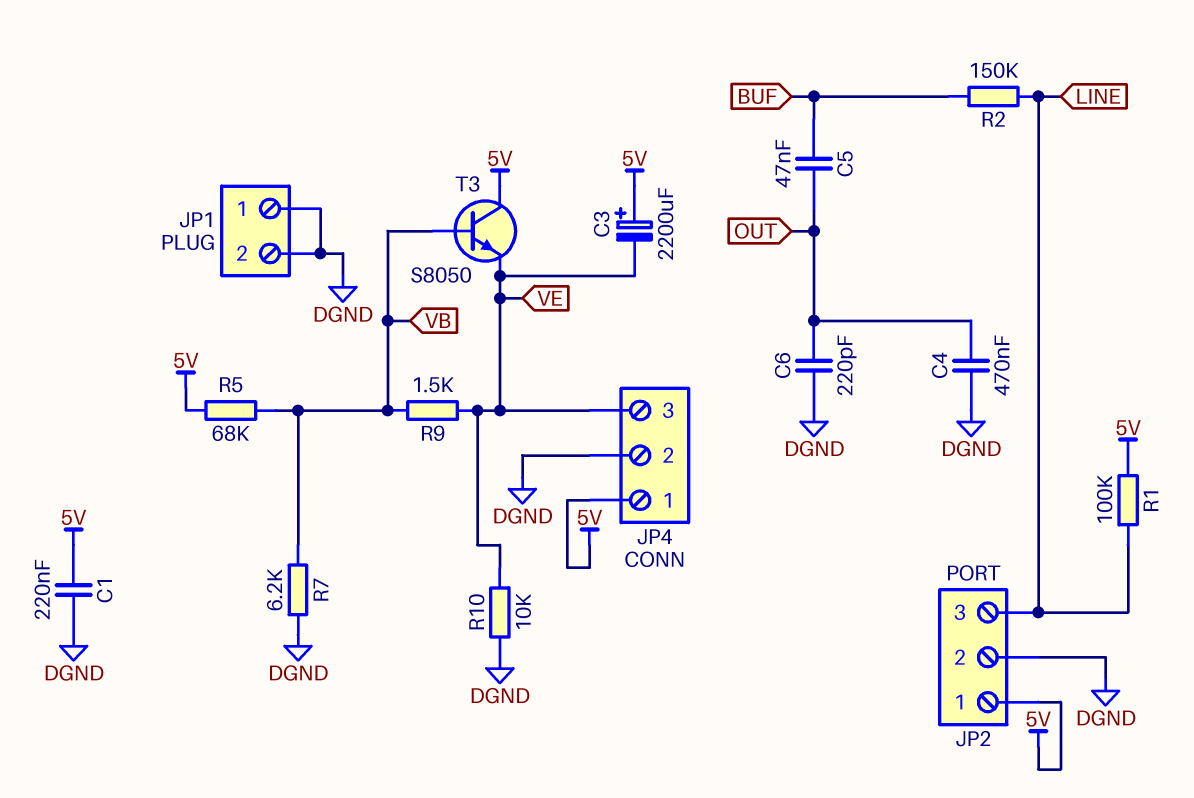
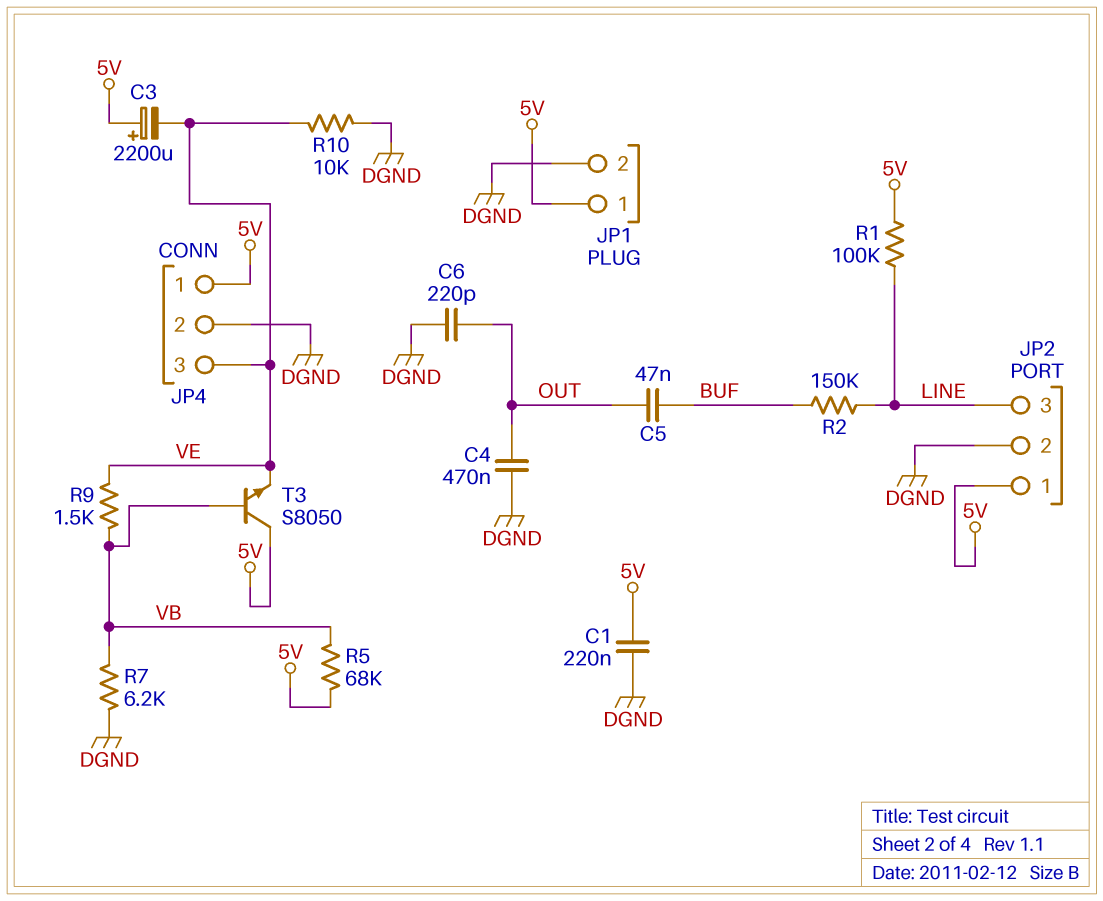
JP1 pin 1: DGND -> 5V

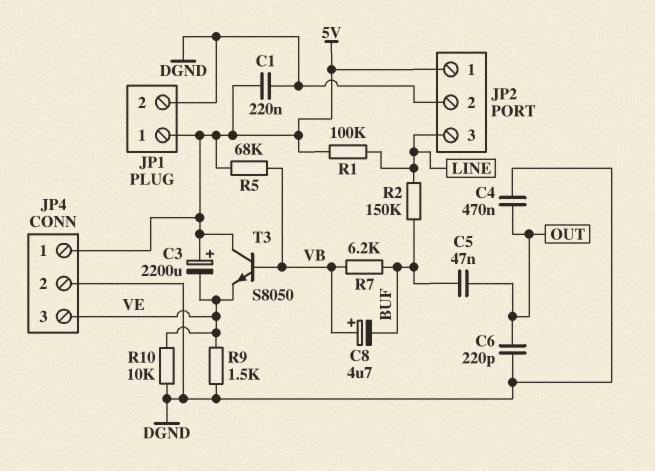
C8: none -> 4.7uF (plus VB, minus BUF)
R7: 6.2k (DGND, VB) -> 6.2k (BUF, VB)
R9: 1.5k (VB, VE) -> 1.5k (DGND, VE)

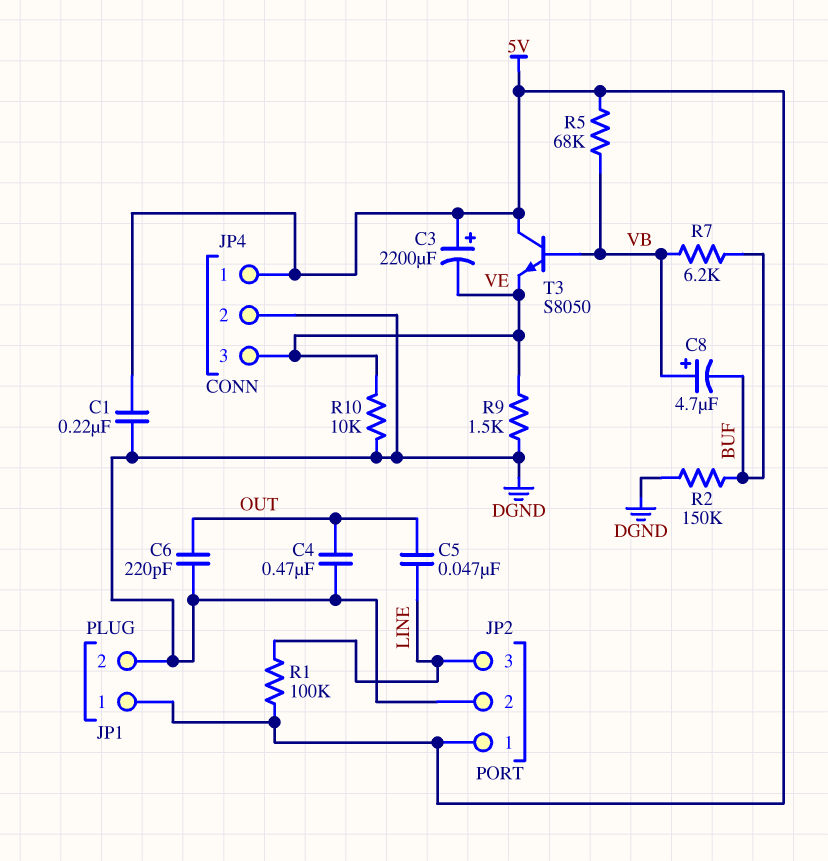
C5: 47nF (BUF, OUT) -> 47nF (LINE, OUT)
R2: 150k (BUF, LINE) -> 150k (BUF, DGND)

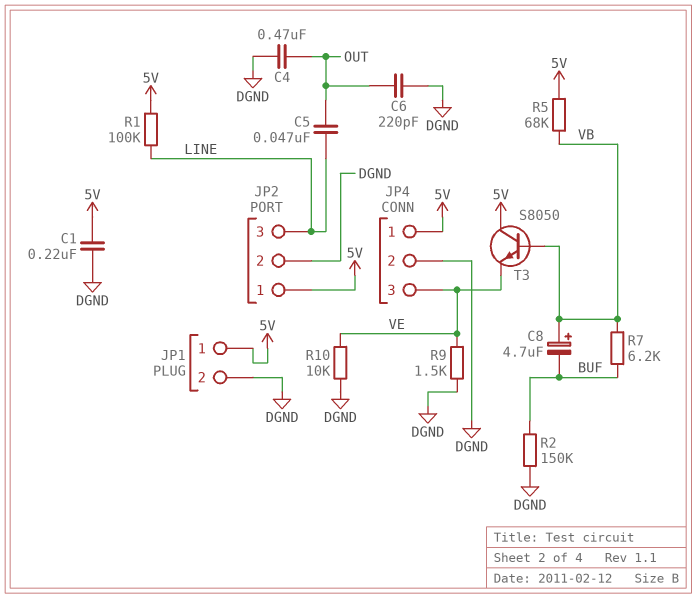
C3: 2200uF (plus 5V, minus VE) -> none

